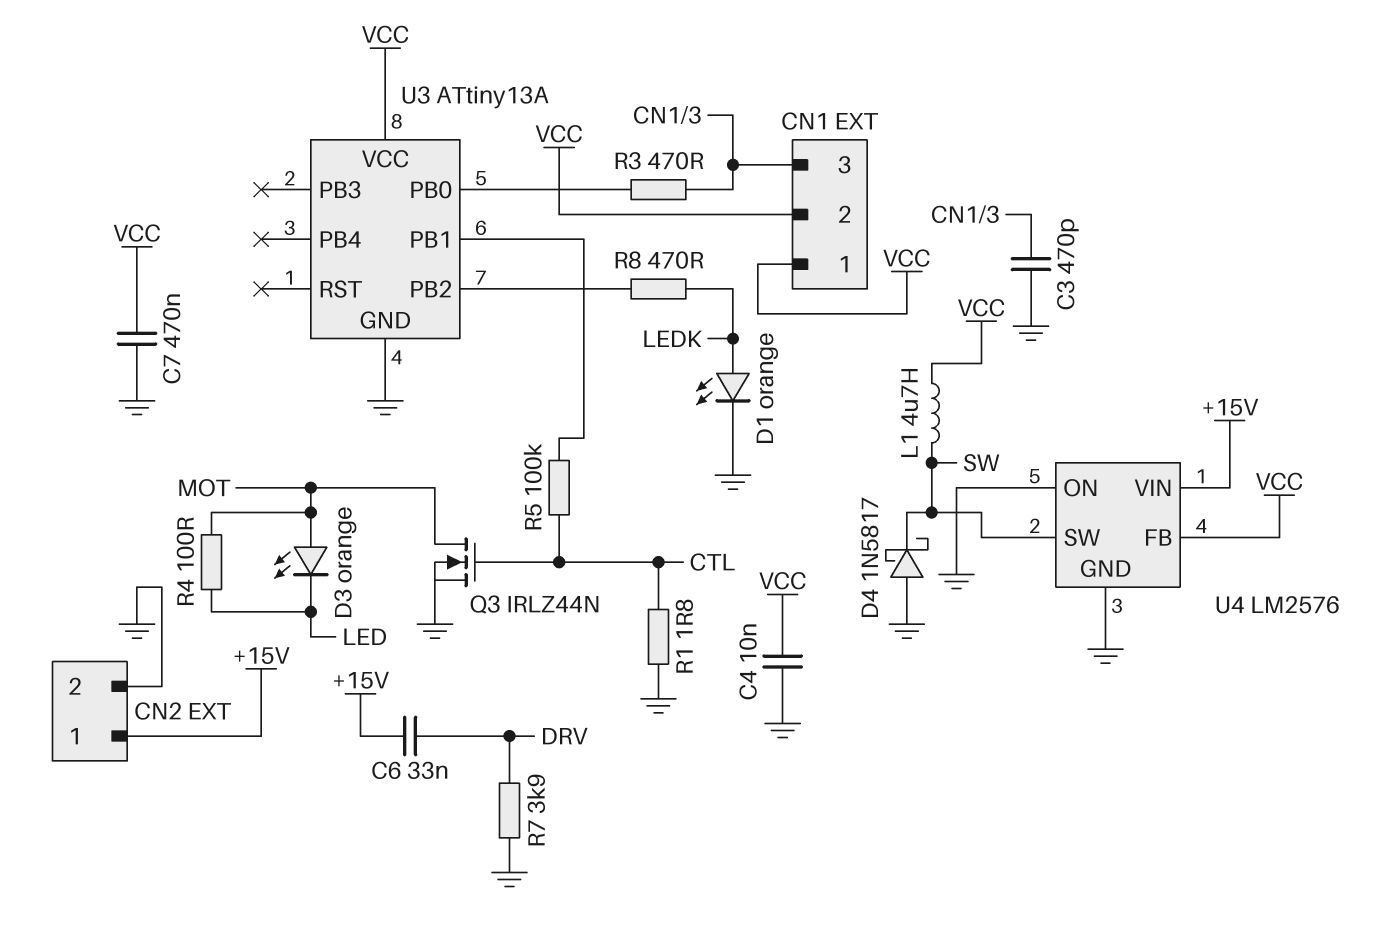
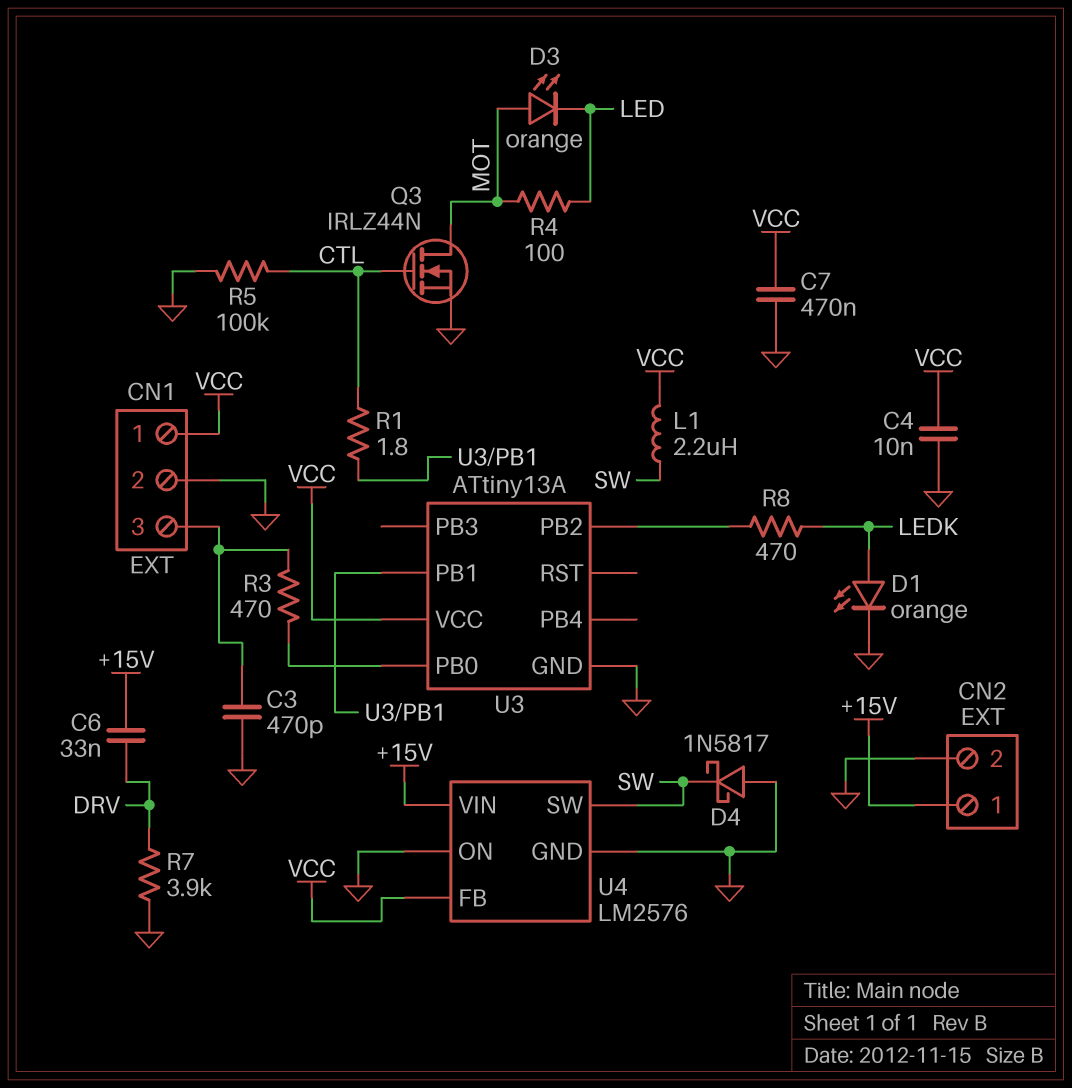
CN1 pin 2: VCC -> GND
L1: 4.7uH (SW, VCC) -> 2.2uH (SW, VCC)
R1: 1.8 (CTL, GND) -> 1.8 (CTL, U3/PB1)
R5: 100k (CTL, U3/PB1) -> 100k (CTL, GND)

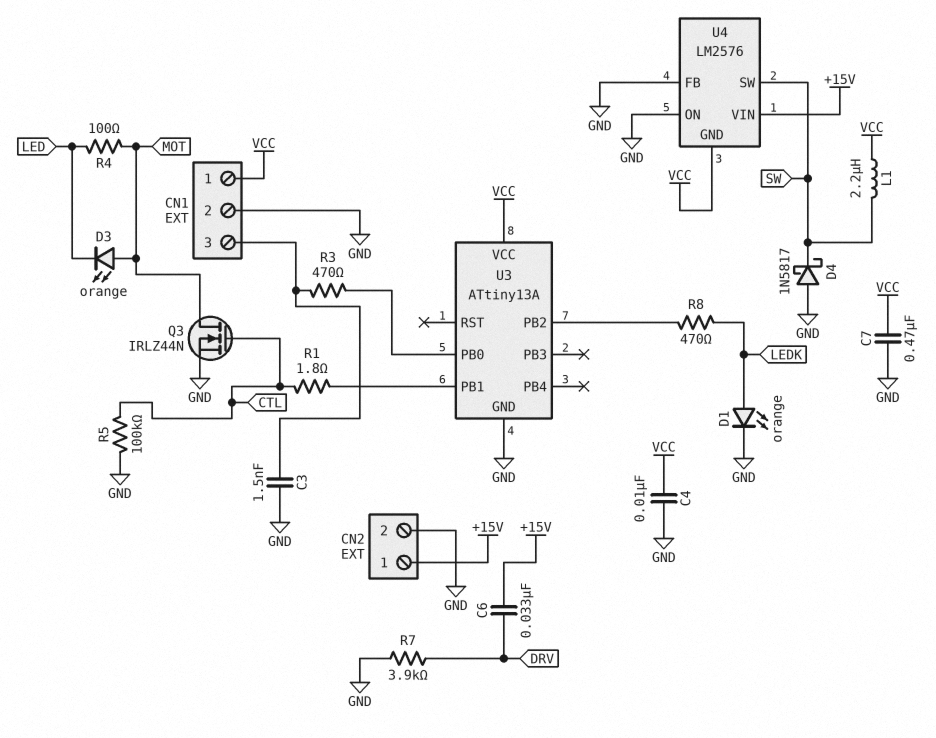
C3: 470pF (CN1/3, GND) -> 1.5nF (CN1/3, GND)
U4 pin FB: VCC -> GND
U4 pin GND: GND -> VCC

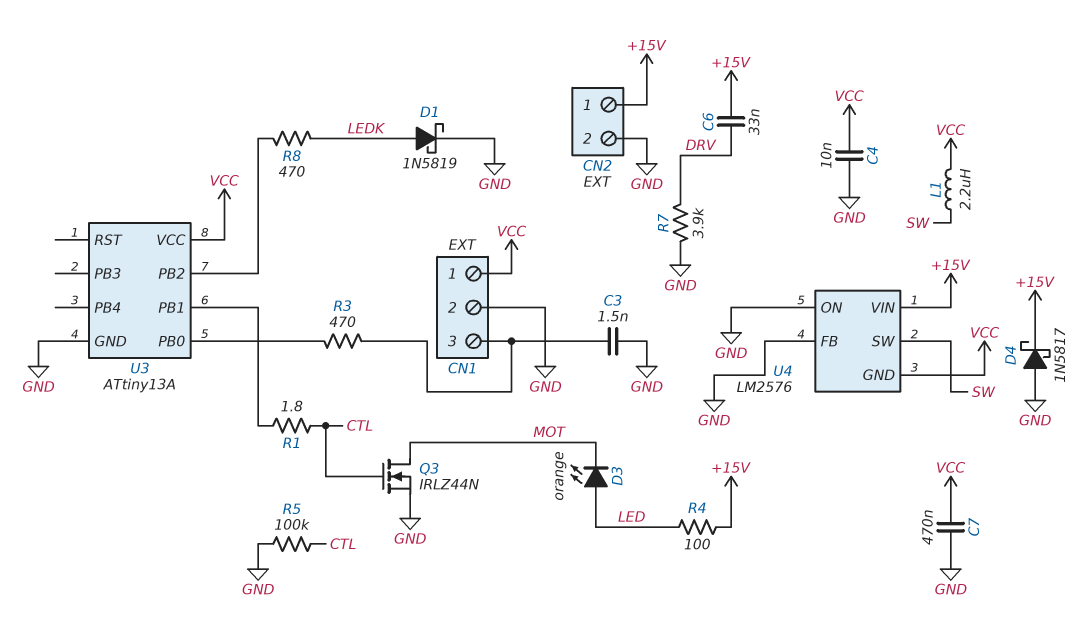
D1: LED orange (A LEDK, K GND) -> schottky 1N5819 (A LEDK, K GND)
D3: LED orange (A MOT, K LED) -> LED orange (A LED, K MOT)
D4: schottky 1N5817 (A GND, K SW) -> schottky 1N5817 (A GND, K +15V)
R4: 100 (LED, MOT) -> 100 (+15V, LED)

